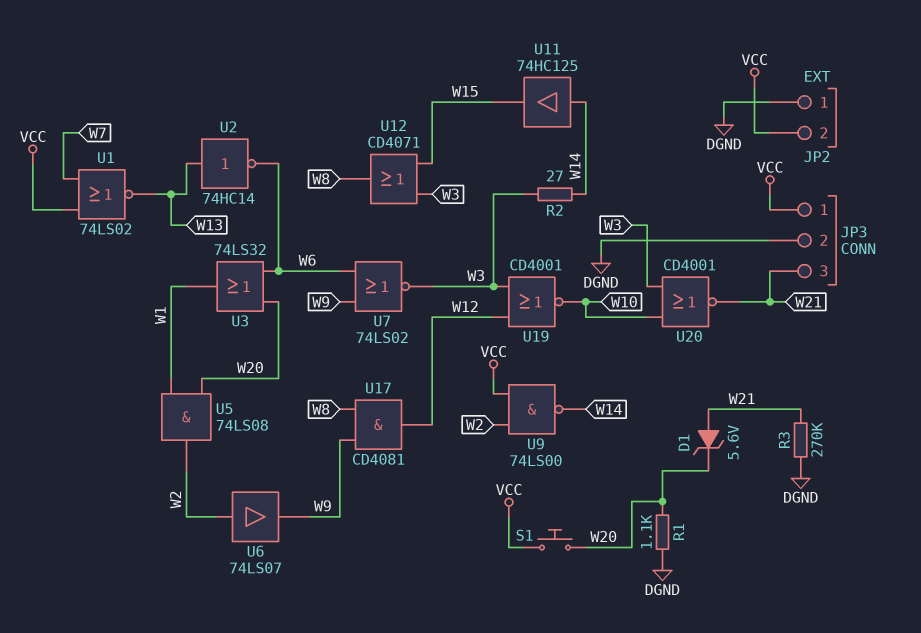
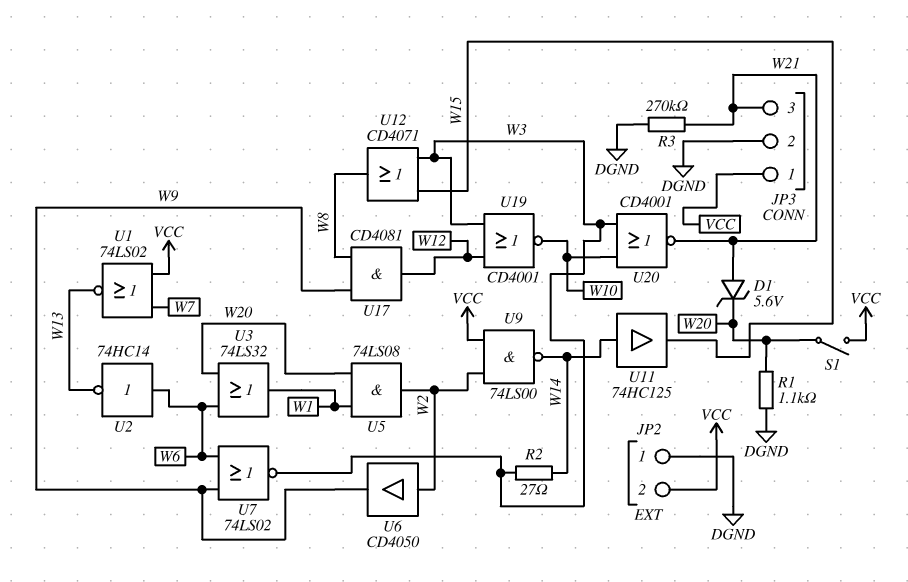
S1: button (VCC, W20) -> switch (VCC, W20)
U2: NOT 74HC14 (in W13, out W6) -> NOT 74HC14 (in W6, out W13)
U6: buffer 74LS07 (in W2, out W9) -> buffer CD4050 (in W2, out W9)

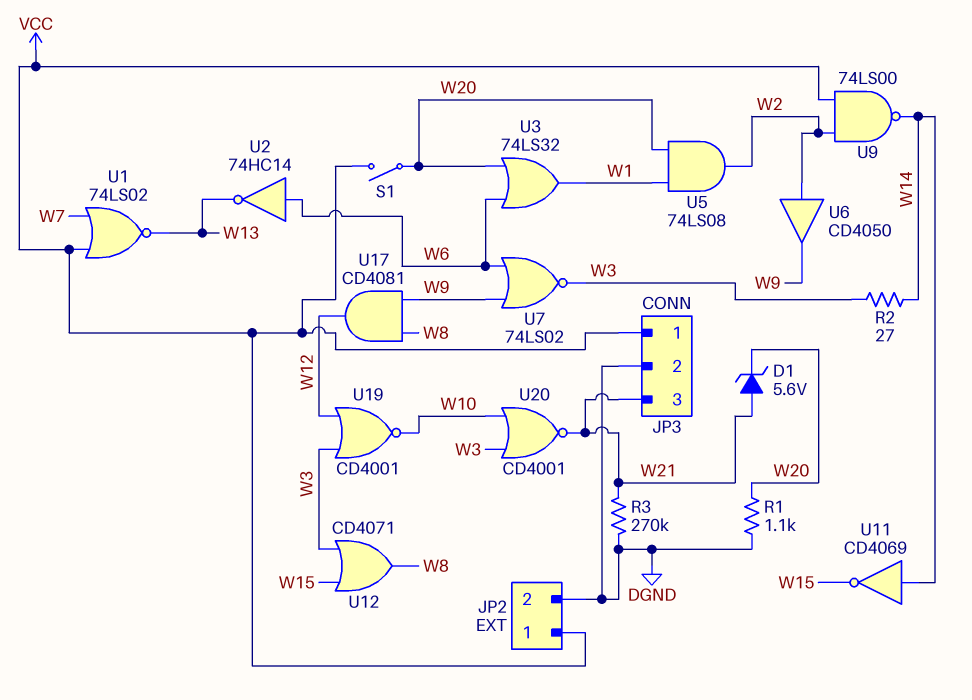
JP2 pin 1: DGND -> VCC
JP2 pin 2: VCC -> DGND
U11: buffer 74HC125 (in W14, out W15) -> NOT CD4069 (in W14, out W15)

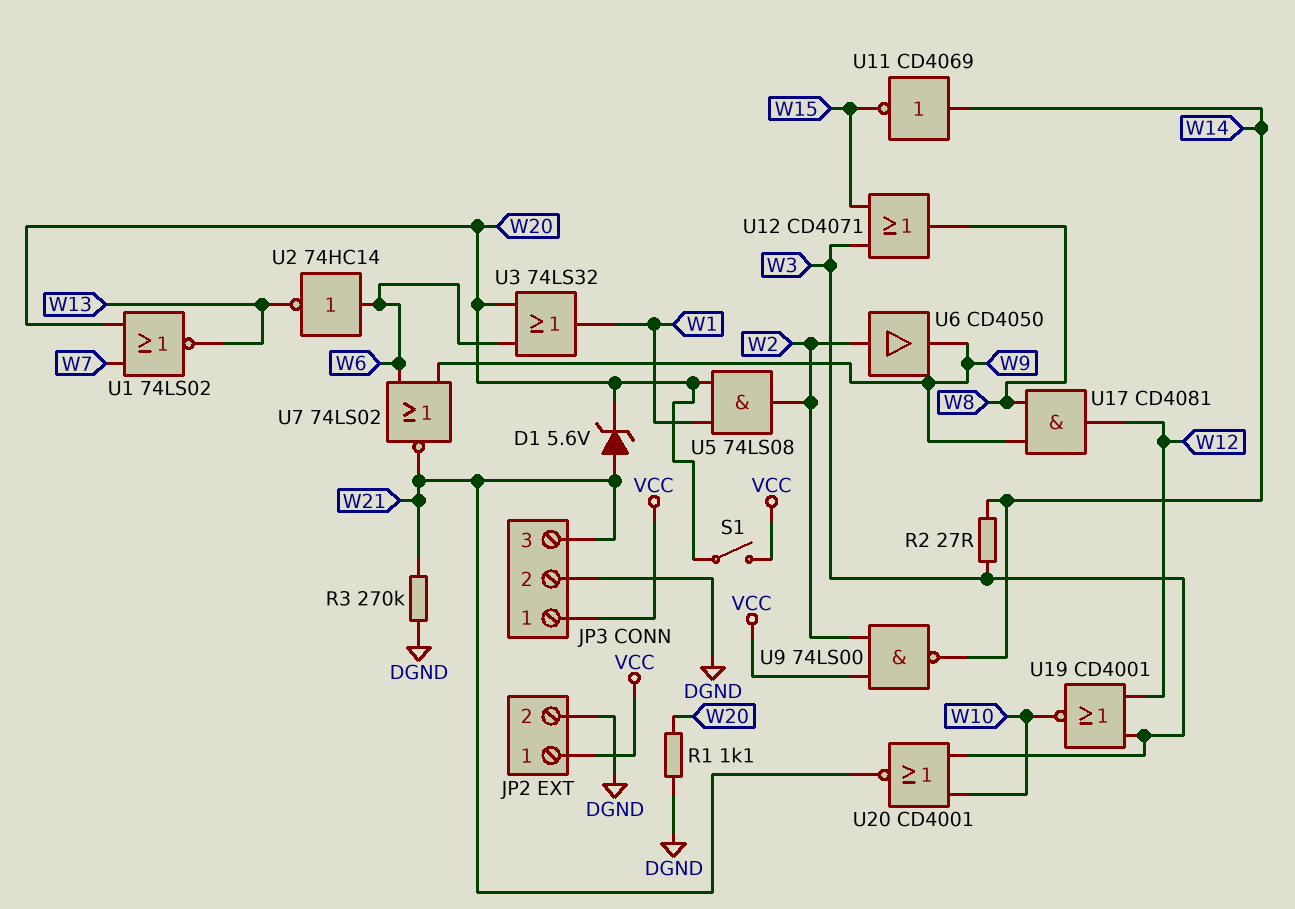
U1: NOR 74LS02 (in VCC, in W7, out W13) -> NOR 74LS02 (in W7, in W20, out W13)
U7: NOR 74LS02 (in W6, in W9, out W3) -> NOR 74LS02 (in W6, in W9, out W21)

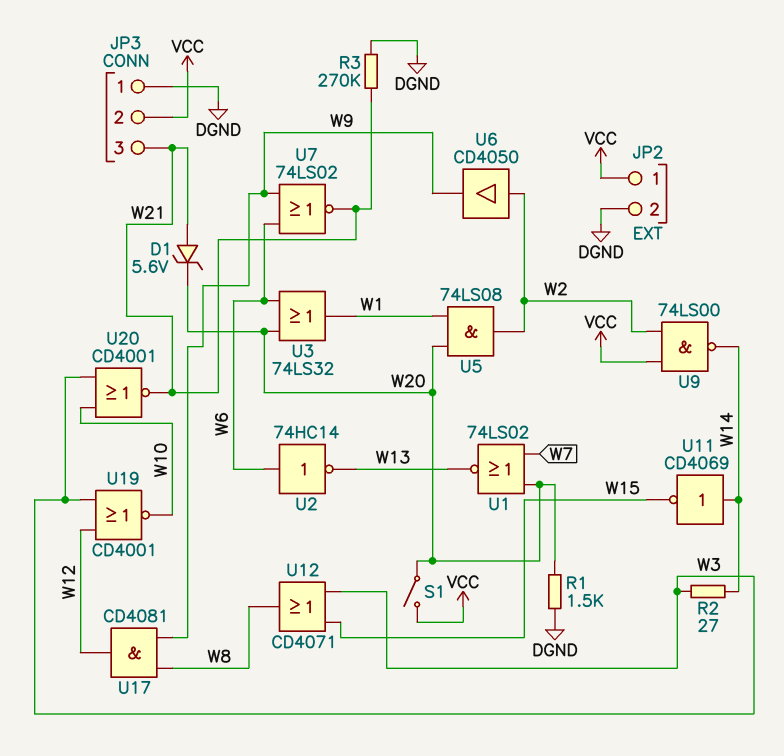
JP3 pin 1: VCC -> DGND
JP3 pin 2: DGND -> VCC
R1: 1.1k (DGND, W20) -> 1.5k (DGND, W20)

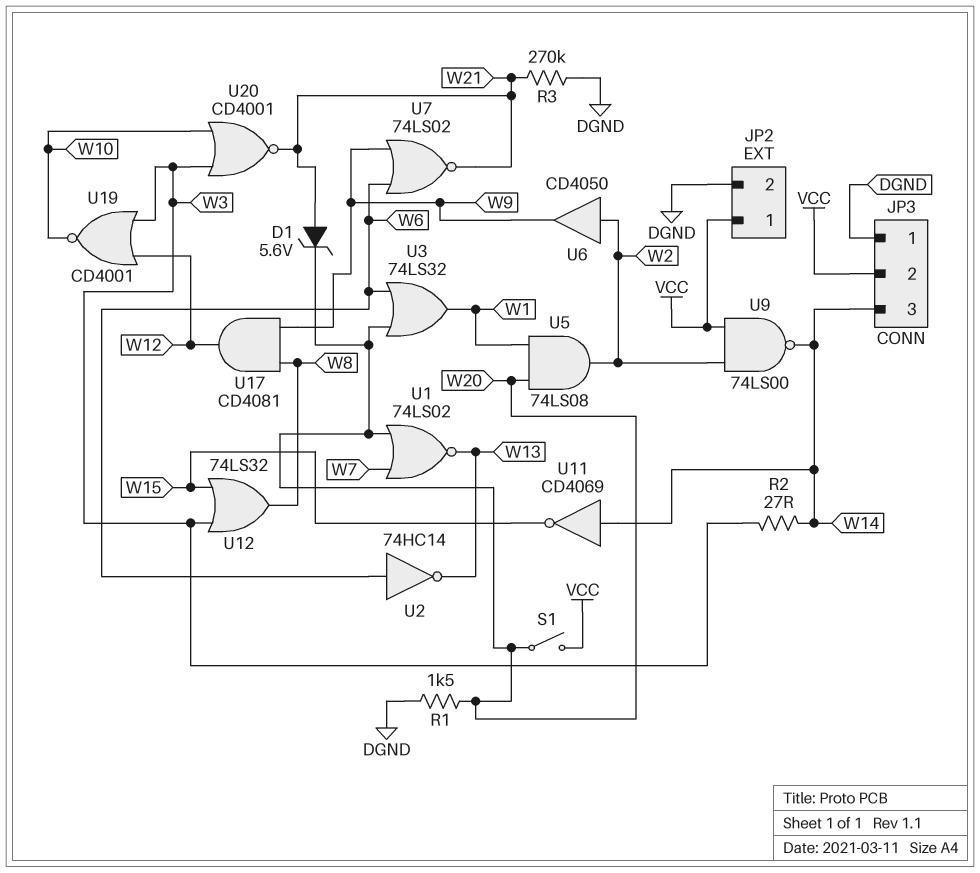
JP3 pin 3: W21 -> W14
U12: OR CD4071 (in W3, in W15, out W8) -> OR 74LS32 (in W3, in W15, out W8)

